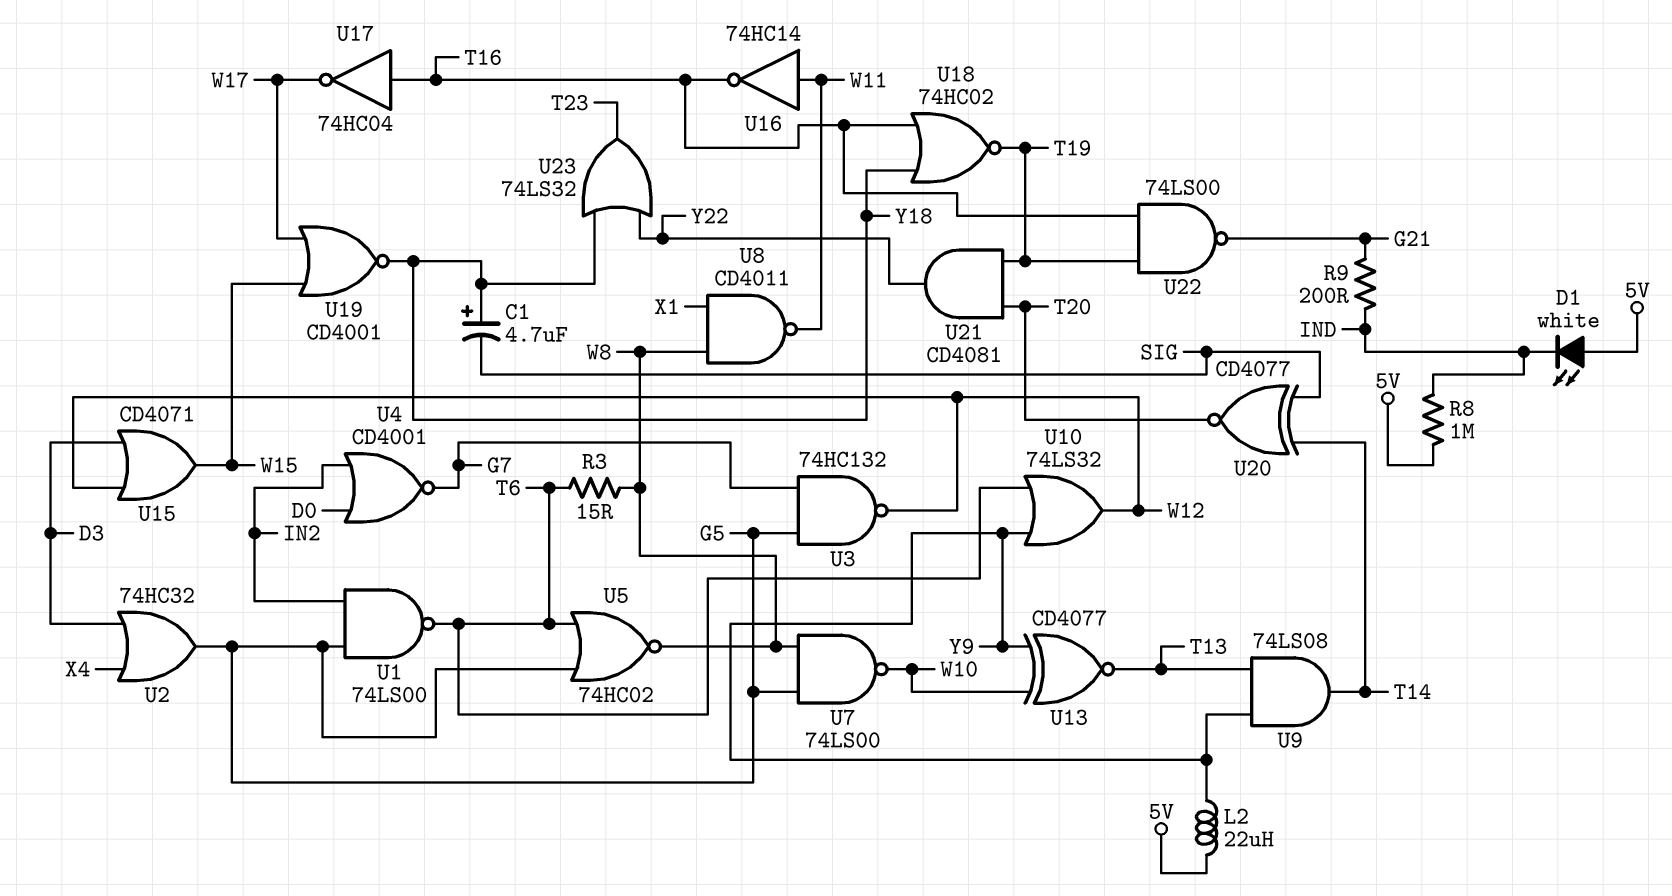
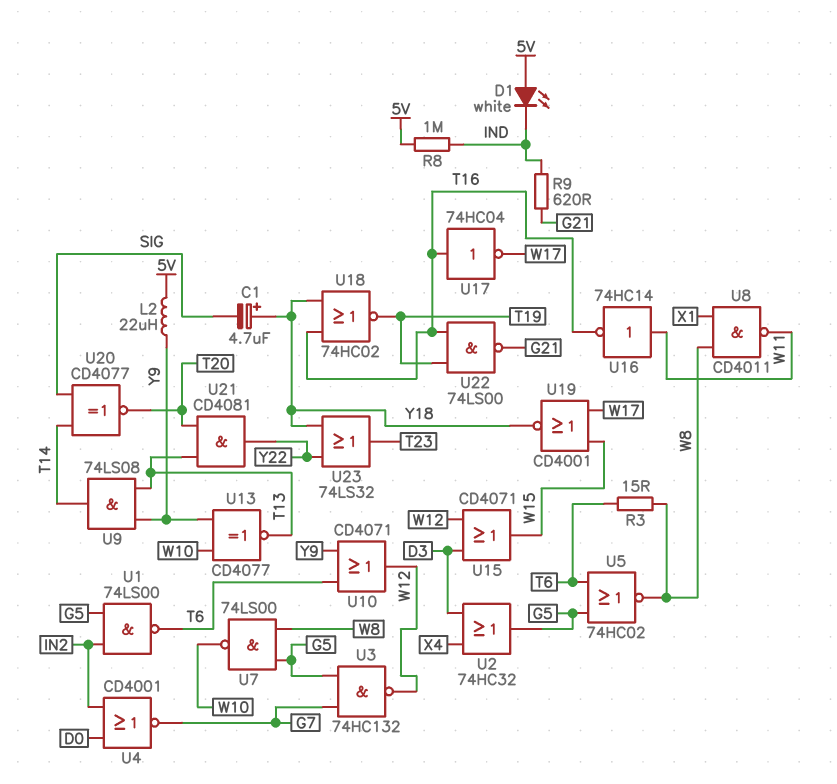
R9: 200 (G21, IND) -> 620 (G21, IND)
U10: OR 74LS32 (in T6, in Y9, out W12) -> OR CD4071 (in T6, in Y9, out W12)
U21: AND CD4081 (in T19, in T20, out Y22) -> AND CD4081 (in T13, in T20, out Y22)

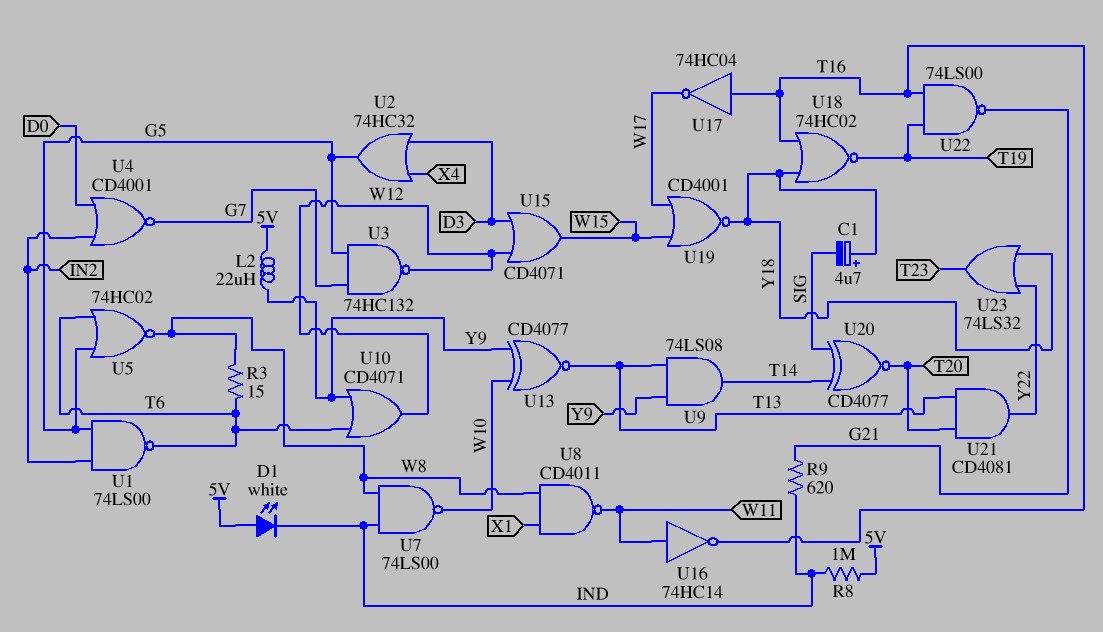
U7: NAND 74LS00 (in G5, in W8, out W10) -> NAND 74LS00 (in IND, in W8, out W10)

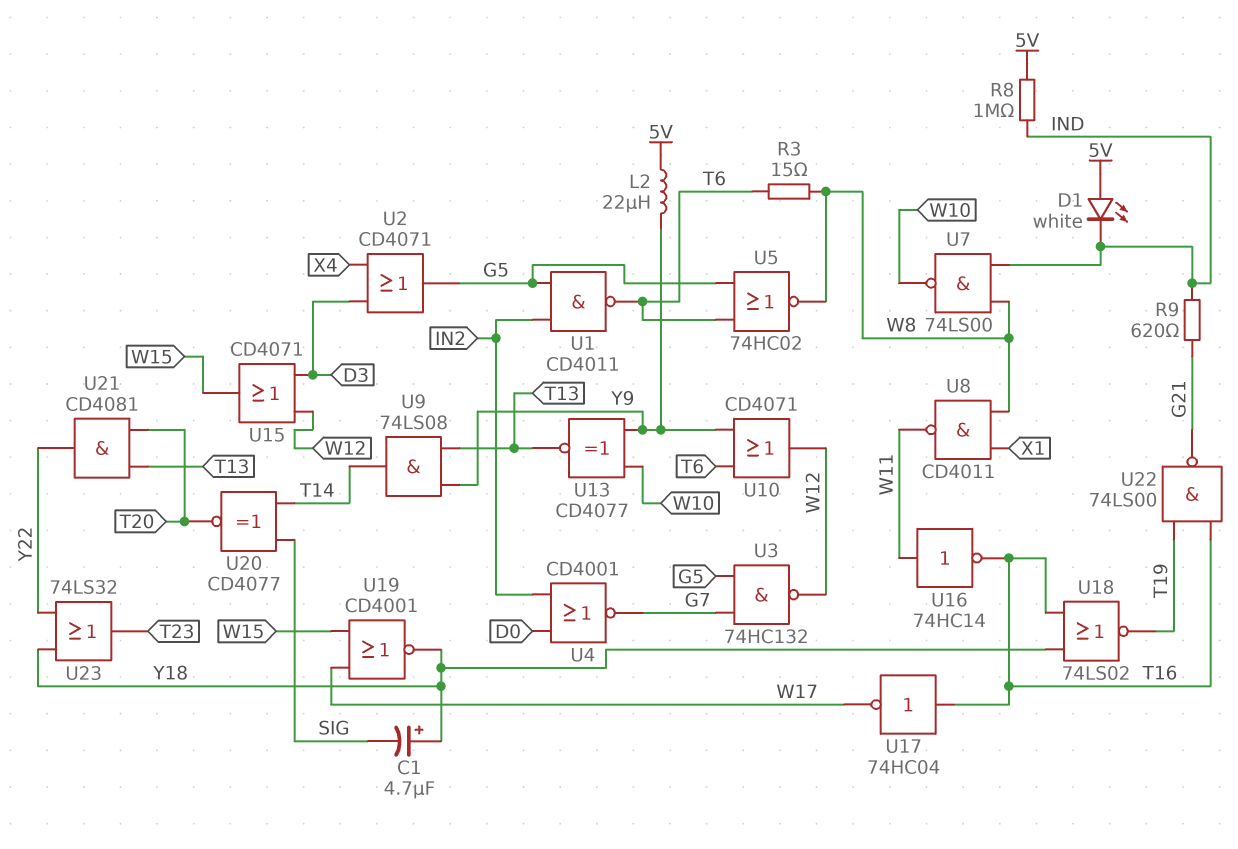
U1: NAND 74LS00 (in G5, in IN2, out T6) -> NAND CD4011 (in G5, in IN2, out T6)
U2: OR 74HC32 (in D3, in X4, out G5) -> OR CD4071 (in D3, in X4, out G5)
U18: NOR 74HC02 (in T16, in Y18, out T19) -> NOR 74LS02 (in T16, in Y18, out T19)

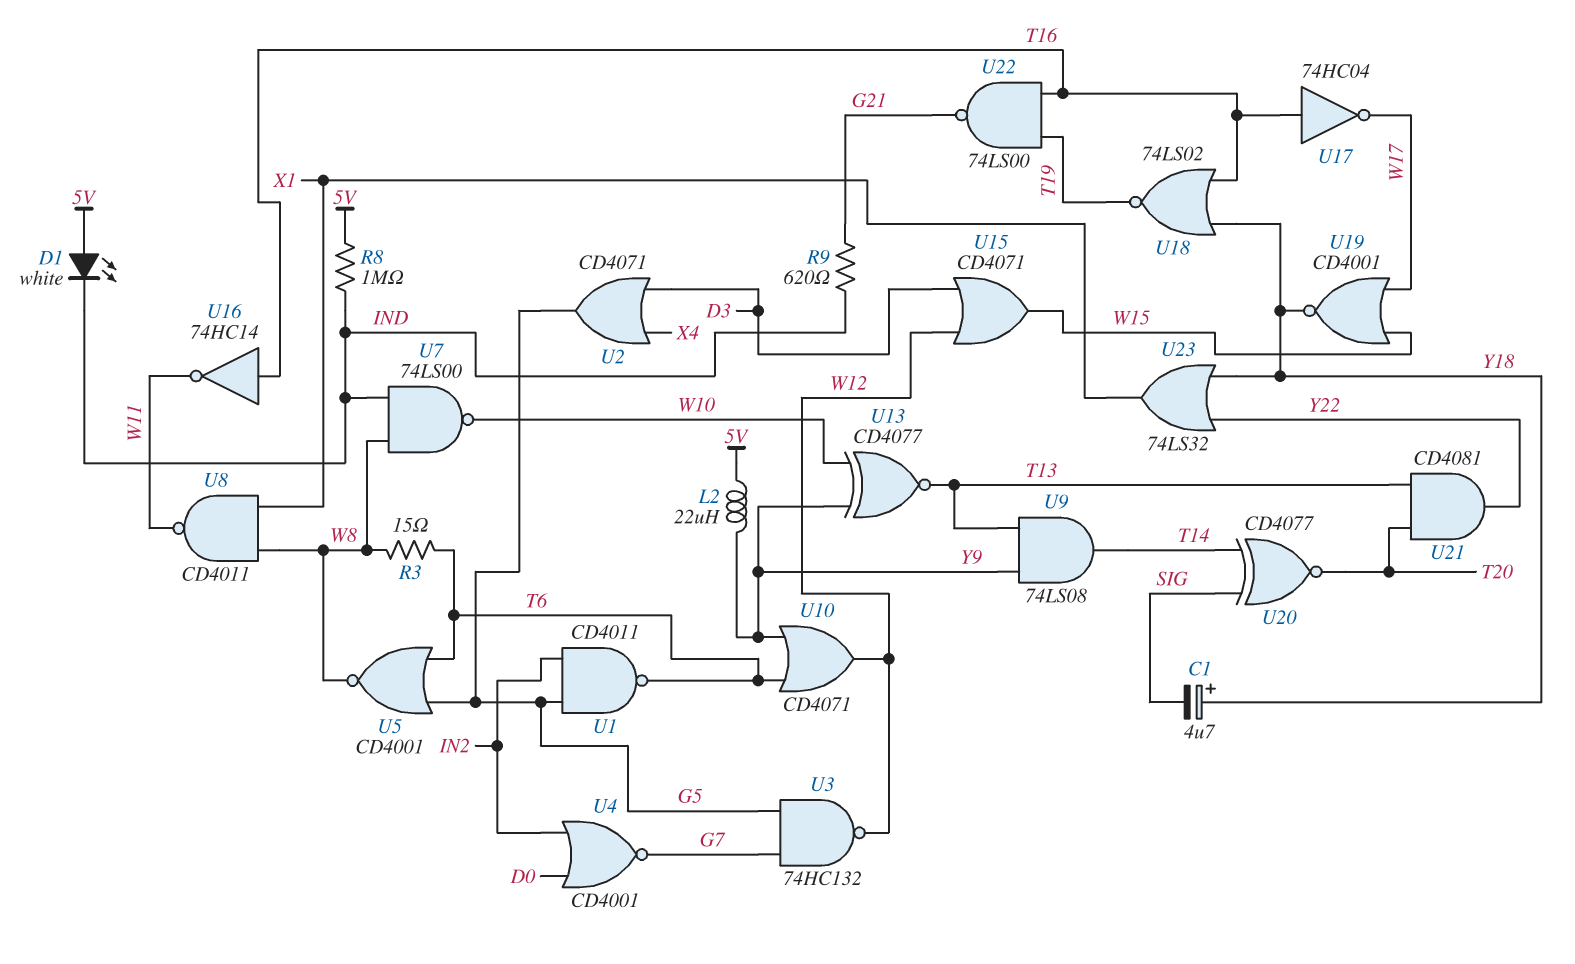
U5: NOR 74HC02 (in G5, in T6, out W8) -> NOR CD4001 (in G5, in T6, out W8)
U16: NOT 74HC14 (in W11, out T16) -> NOT 74HC14 (in T16, out W11)
U23: OR 74LS32 (in Y18, in Y22, out T23) -> OR 74LS32 (in Y18, in Y22, out X1)

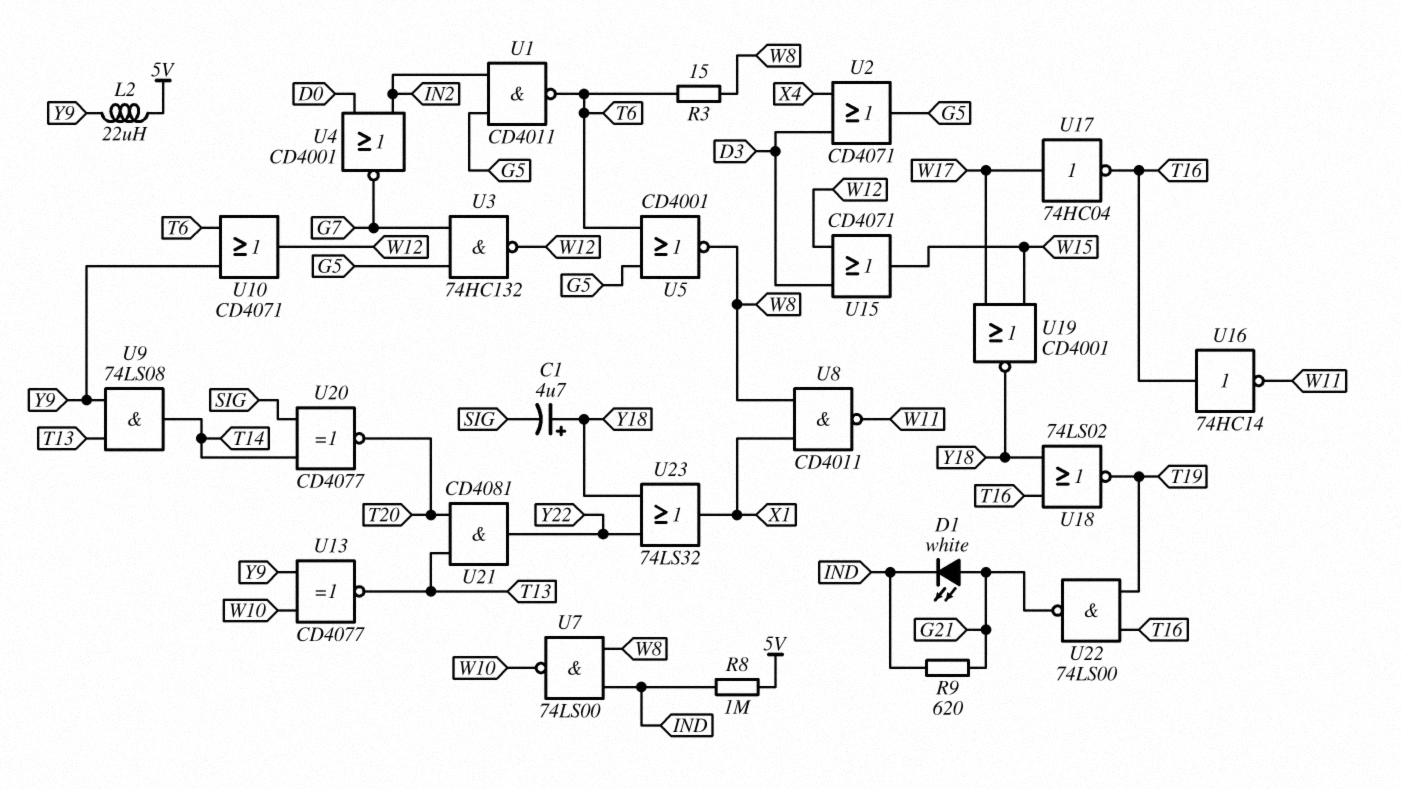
D1: LED white (A 5V, K IND) -> LED white (A G21, K IND)
U17: NOT 74HC04 (in T16, out W17) -> NOT 74HC04 (in W17, out T16)

